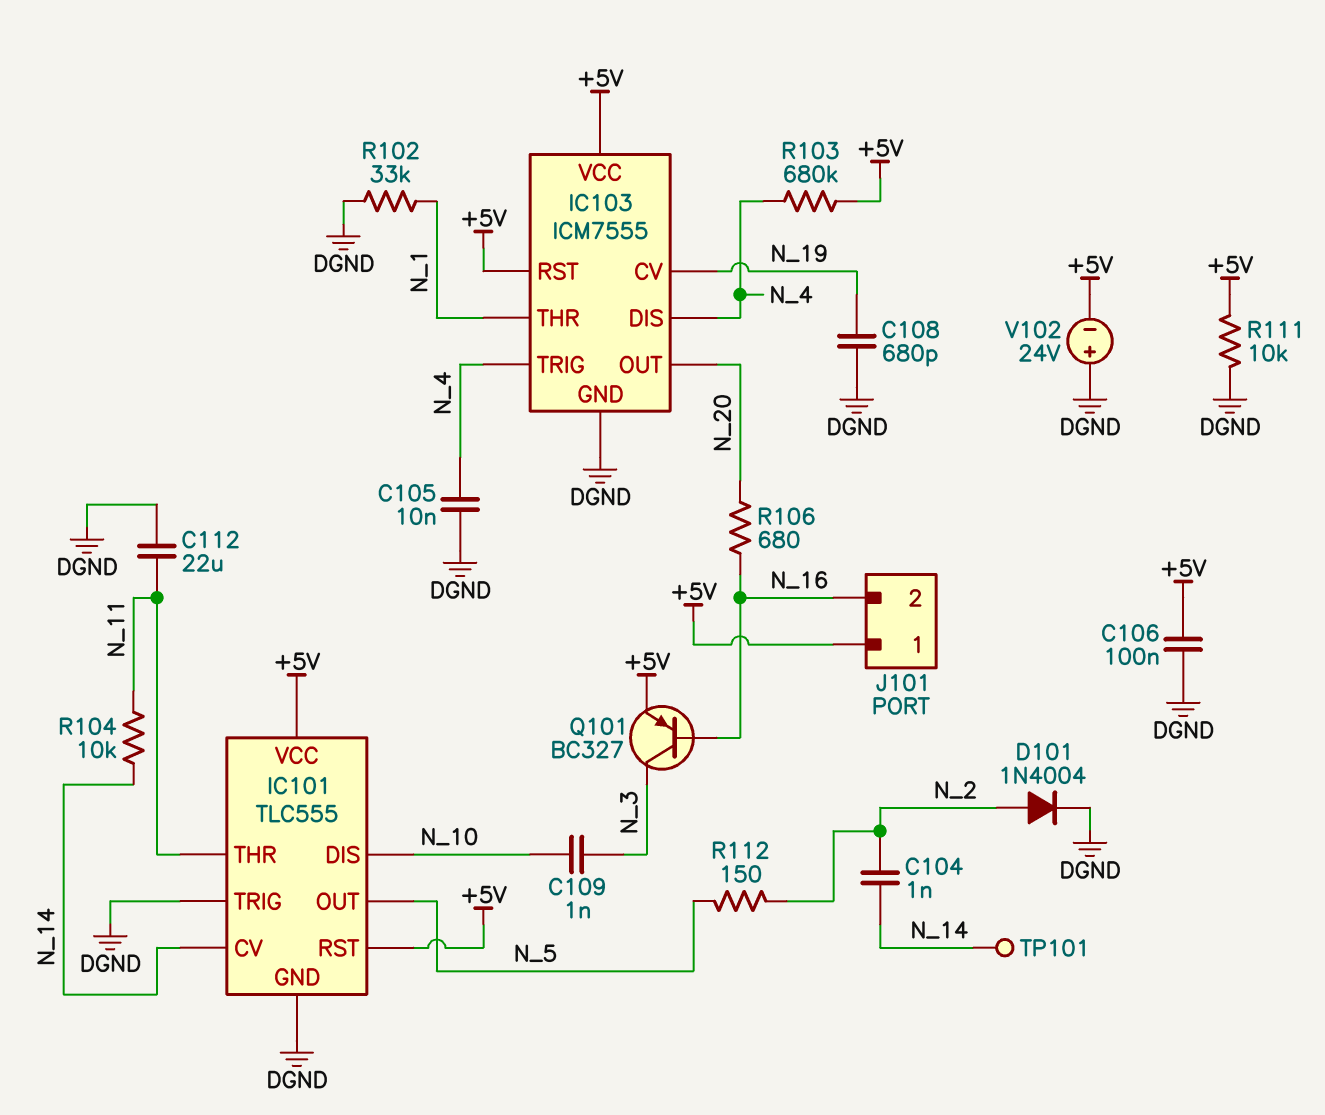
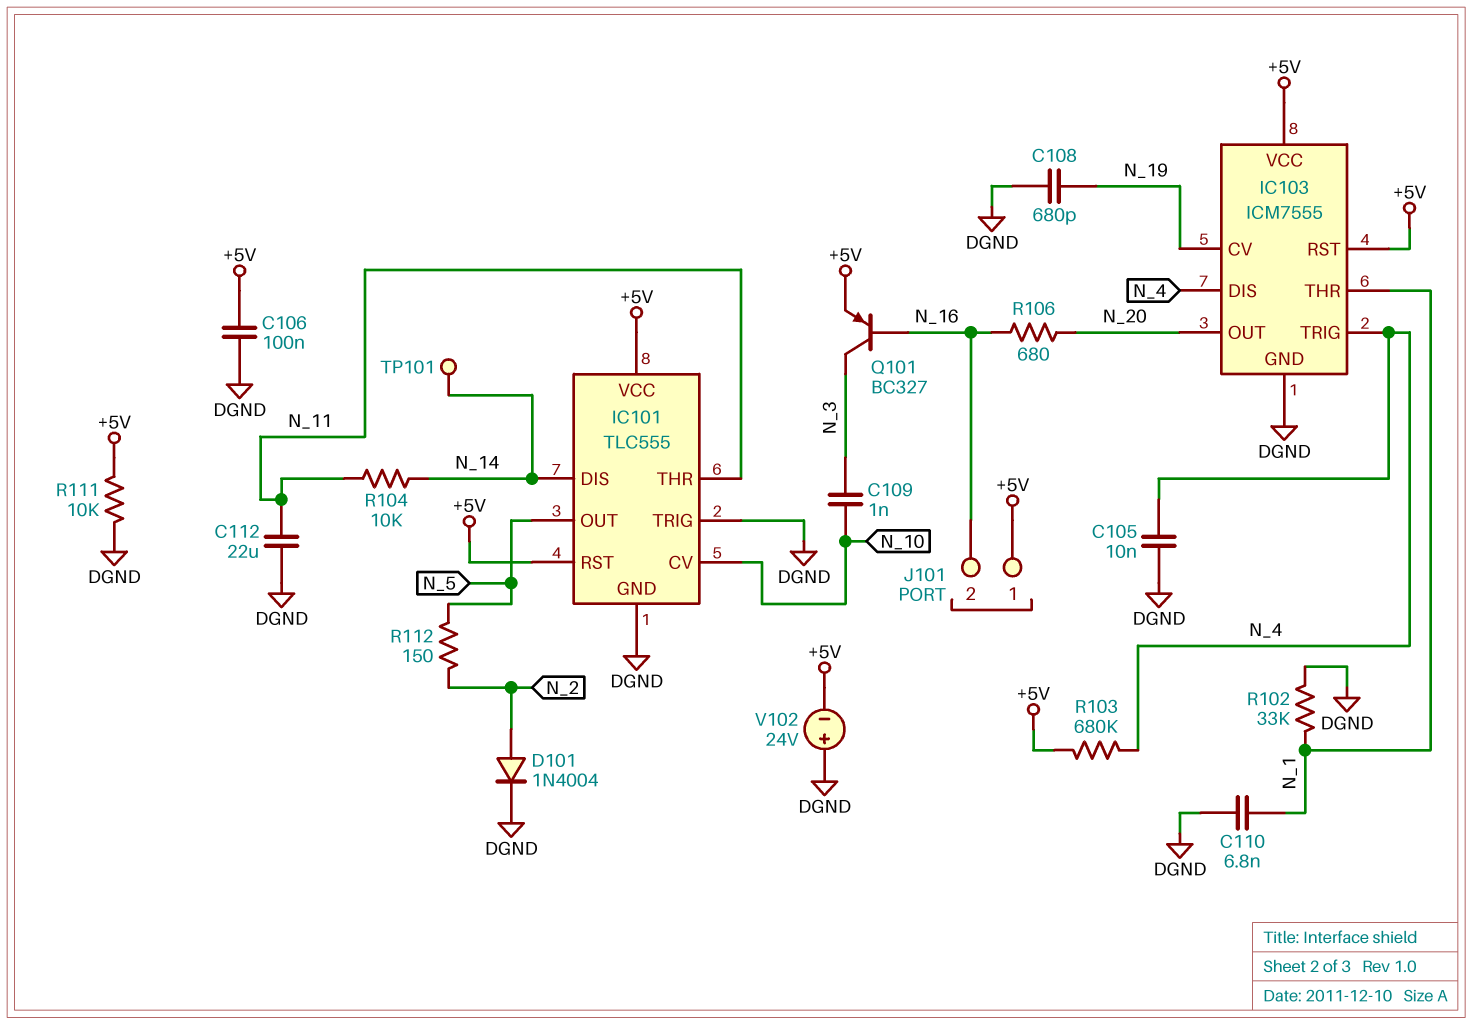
C104: 1nF (N_2, N_14) -> none
C110: none -> 6.8nF (DGND, N_1)
IC101 pin CV: N_14 -> N_10
IC101 pin DIS: N_10 -> N_14

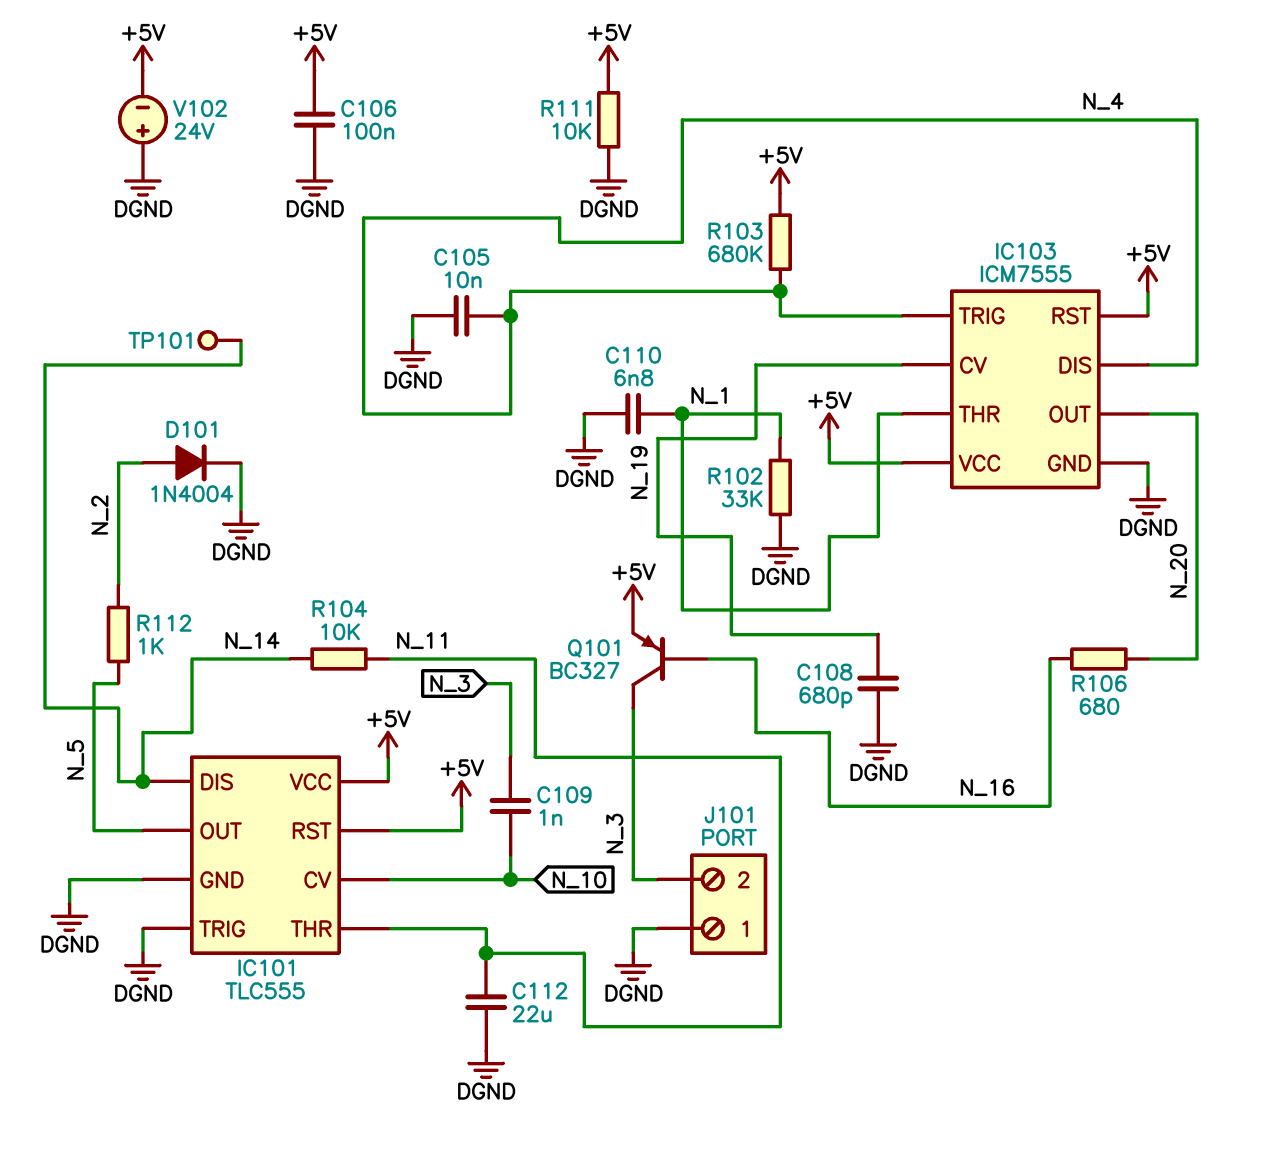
J101 pin 1: +5V -> DGND
J101 pin 2: N_16 -> N_3
R112: 150 (N_2, N_5) -> 1k (N_2, N_5)

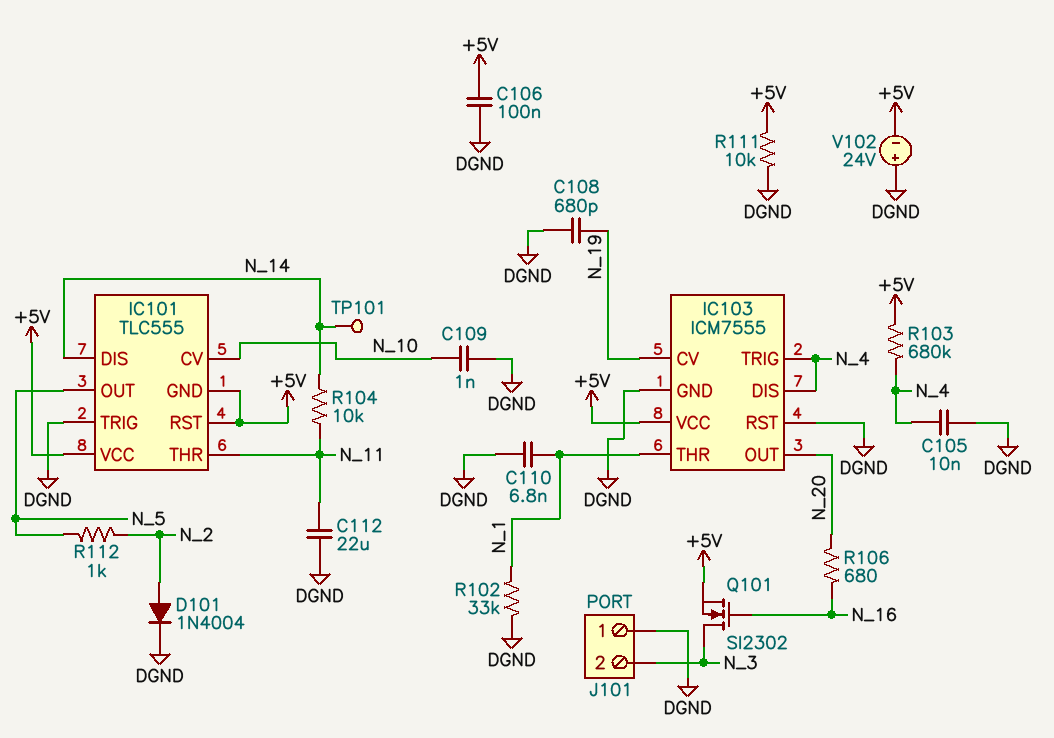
C109: 1nF (N_3, N_10) -> 1nF (DGND, N_10)
IC101 pin GND: DGND -> +5V
IC103 pin RST: +5V -> DGND
Q101: PNP BC327 (B N_16, C N_3, E +5V) -> NMOS SI2302 (G N_16, D N_3, S +5V)

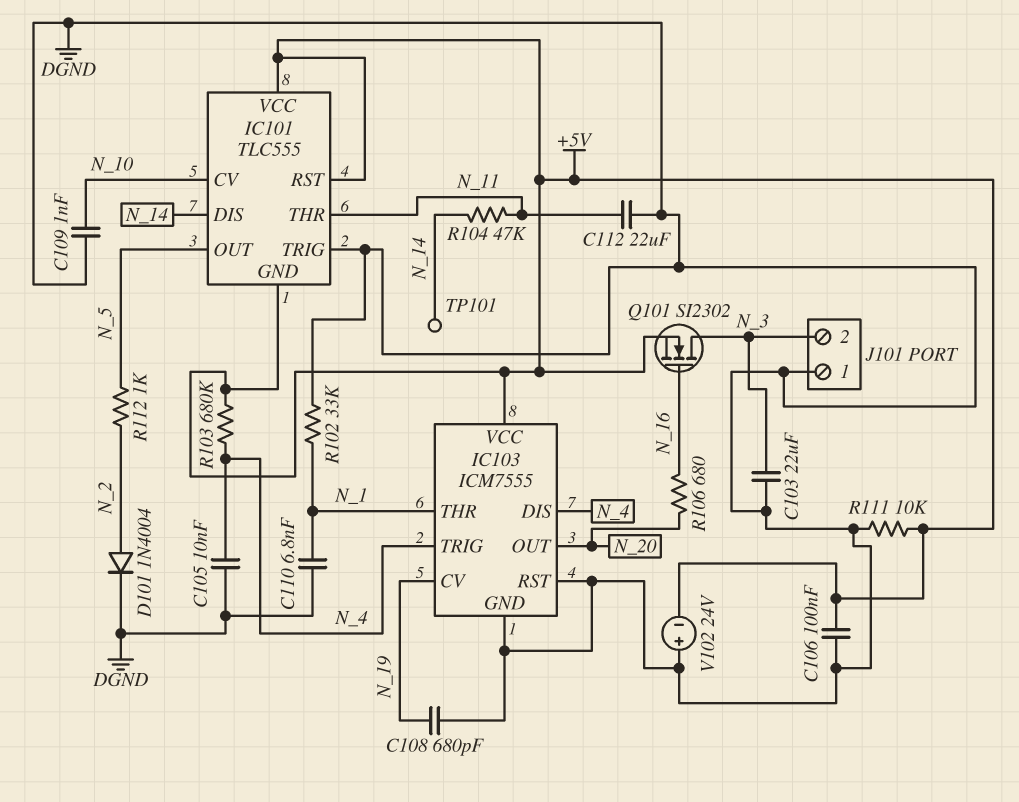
C103: none -> 22uF (DGND, N_3)
R104: 10k (N_11, N_14) -> 47k (N_11, N_14)

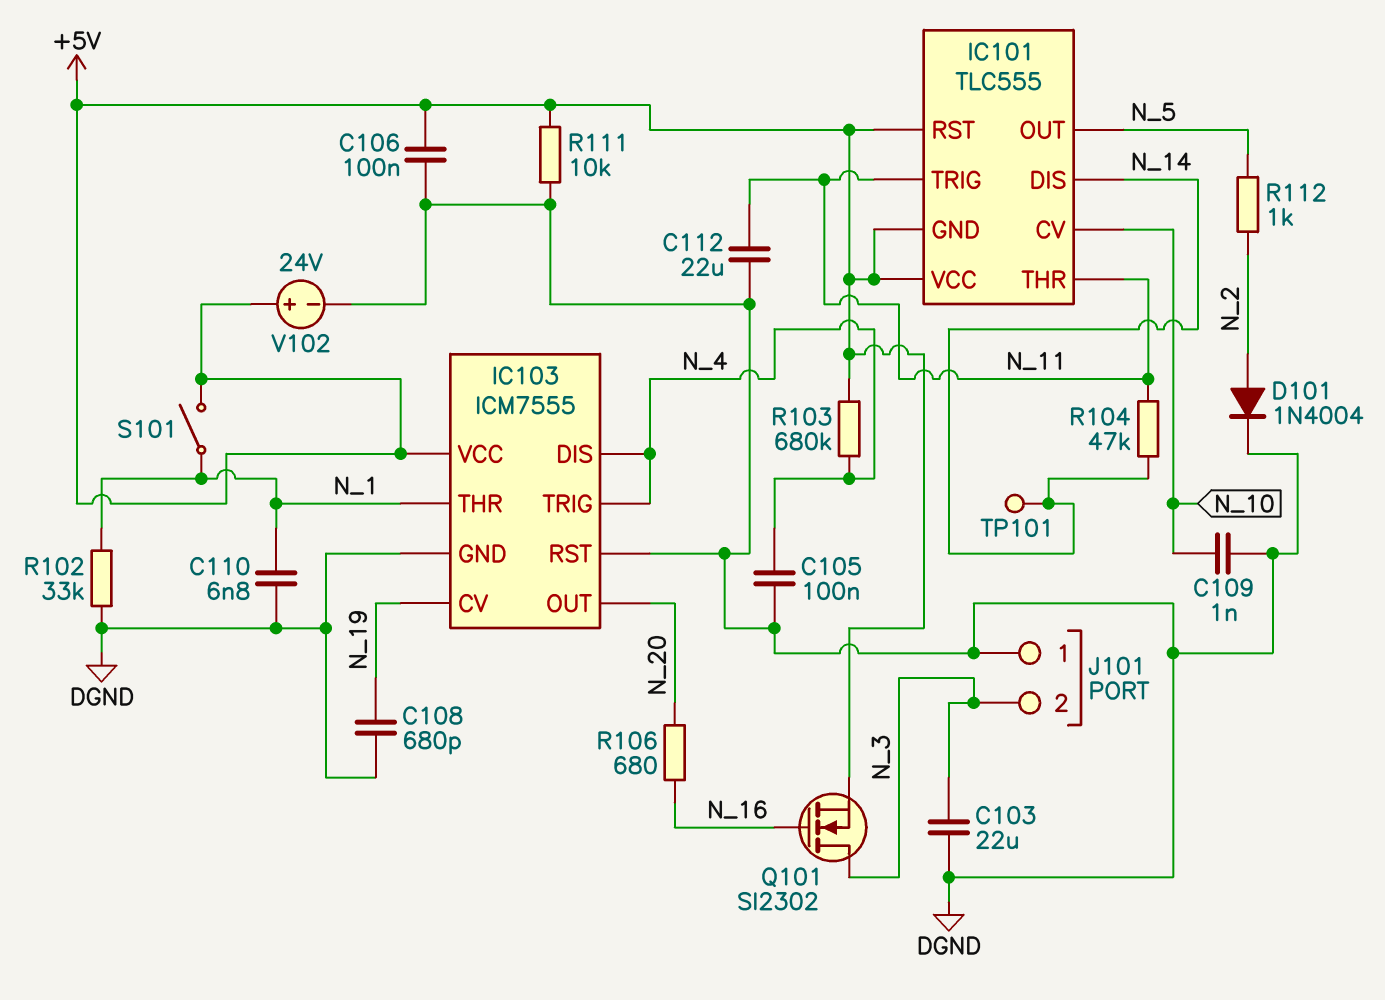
C105: 10nF (DGND, N_4) -> 100nF (DGND, N_4)
IC101 pin TRIG: DGND -> N_11
S101: none -> switch (+5V, N_1)
V102: 24V (plus DGND, minus +5V) -> 24V (plus +5V, minus DGND)

